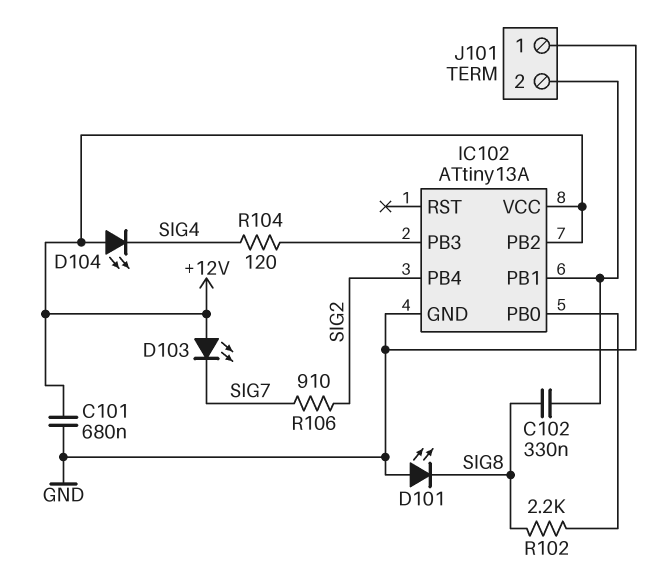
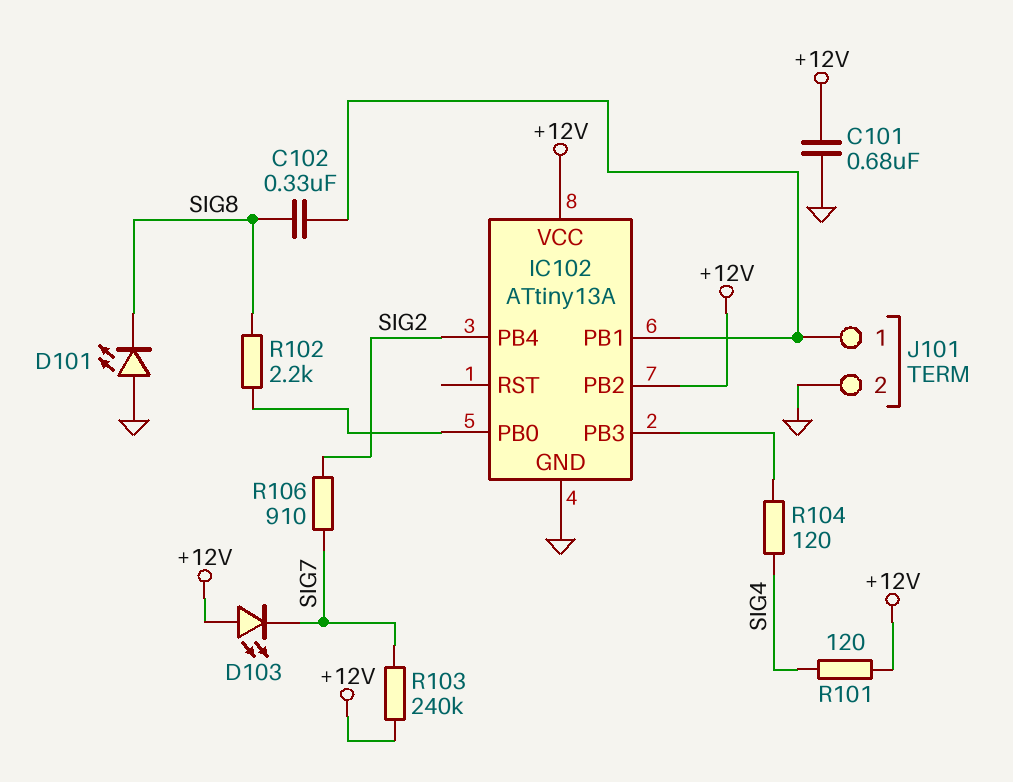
D104: LED (A +12V, K SIG4) -> none
J101 pin 1: GND -> IC102/PB1
J101 pin 2: IC102/PB1 -> GND
R101: none -> 120 (+12V, SIG4)
R103: none -> 240k (+12V, SIG7)

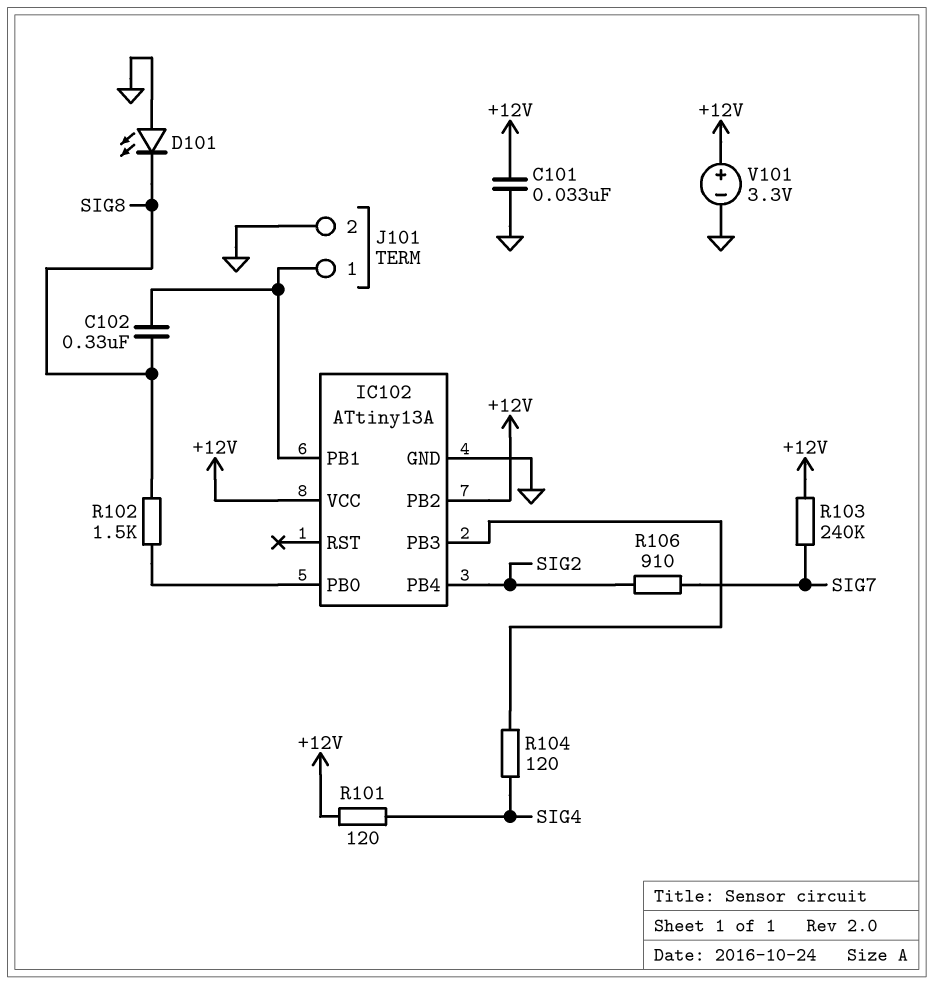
C101: 680nF (+12V, GND) -> 33nF (+12V, GND)
D103: LED (A +12V, K SIG7) -> none
R102: 2.2k (IC102/PB0, SIG8) -> 1.5k (IC102/PB0, SIG8)
V101: none -> 3.3V (plus +12V, minus GND)

